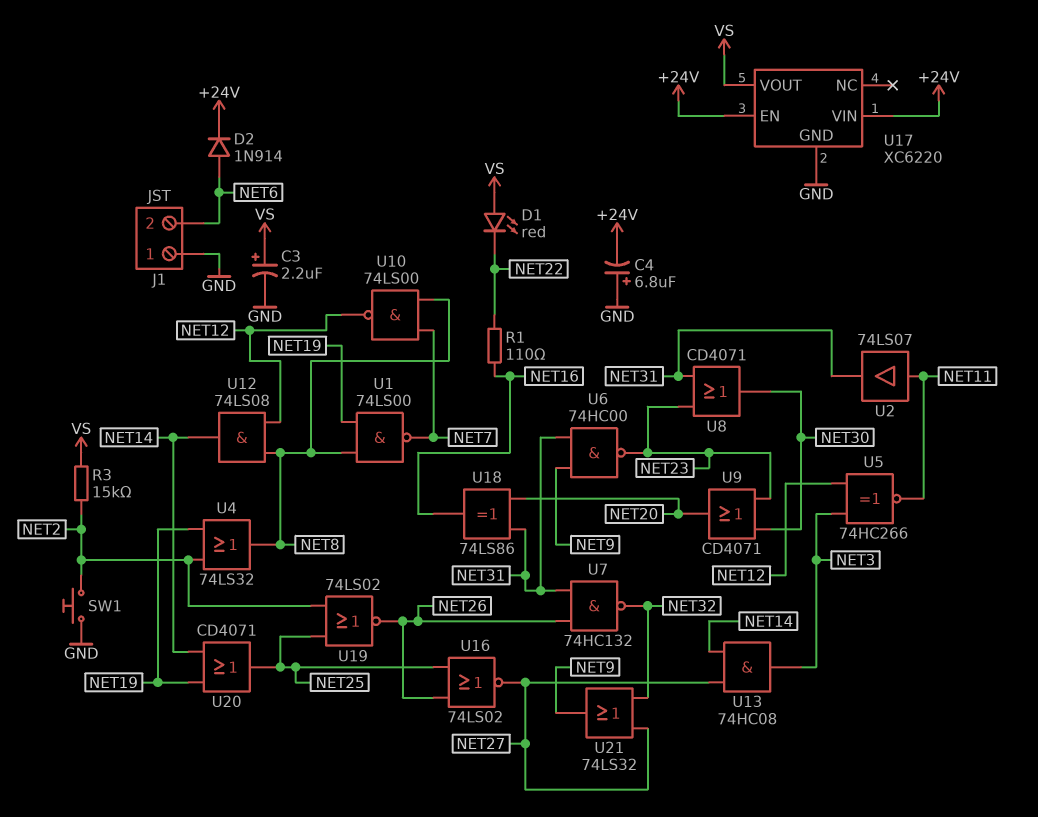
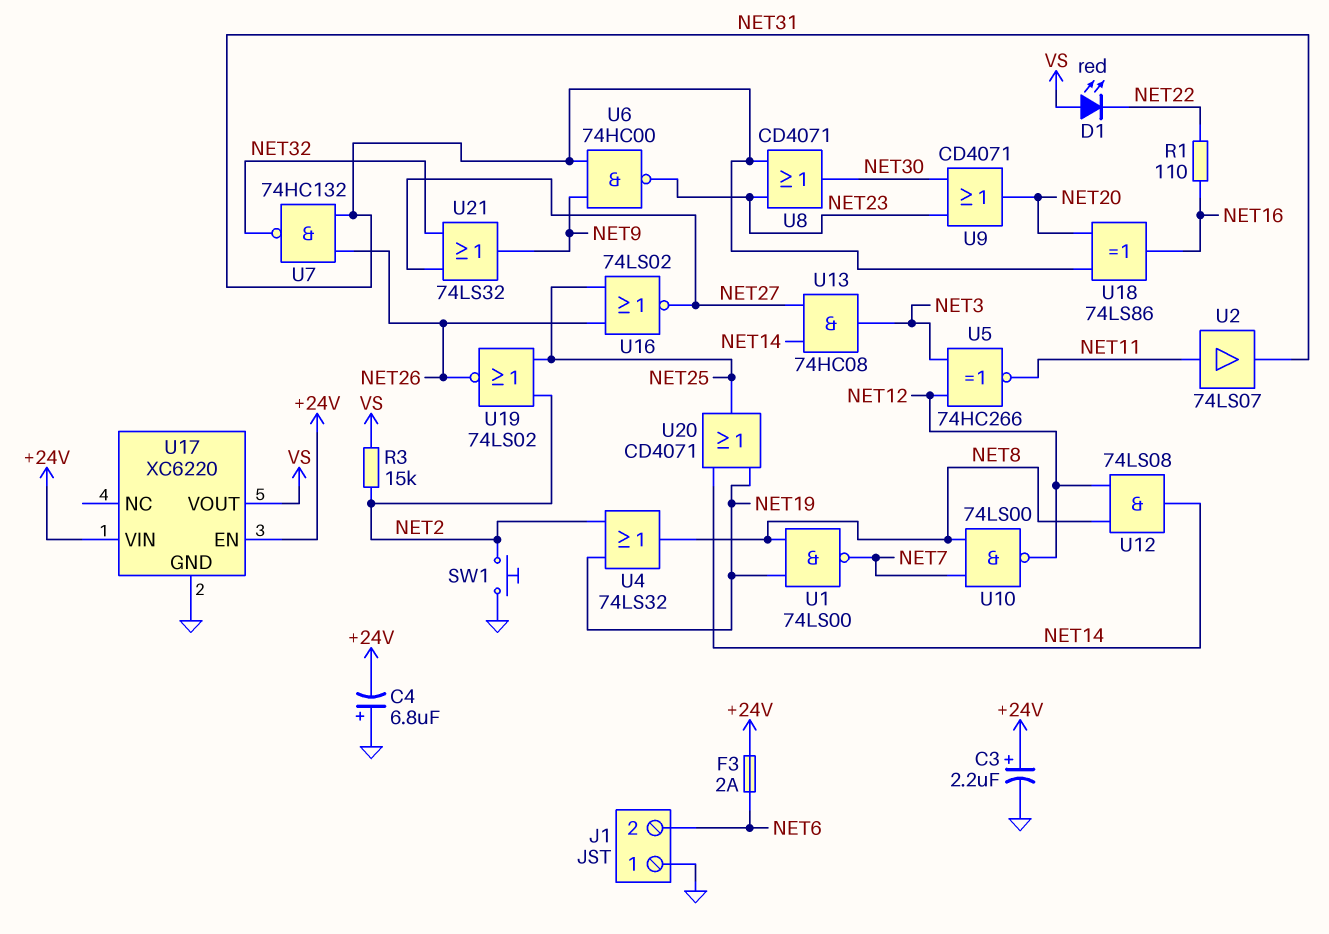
C3: 2.2uF (plus VS, minus GND) -> 2.2uF (plus +24V, minus GND)
D2: diode 1N914 (A NET6, K +24V) -> none
F3: none -> 2A (+24V, NET6)

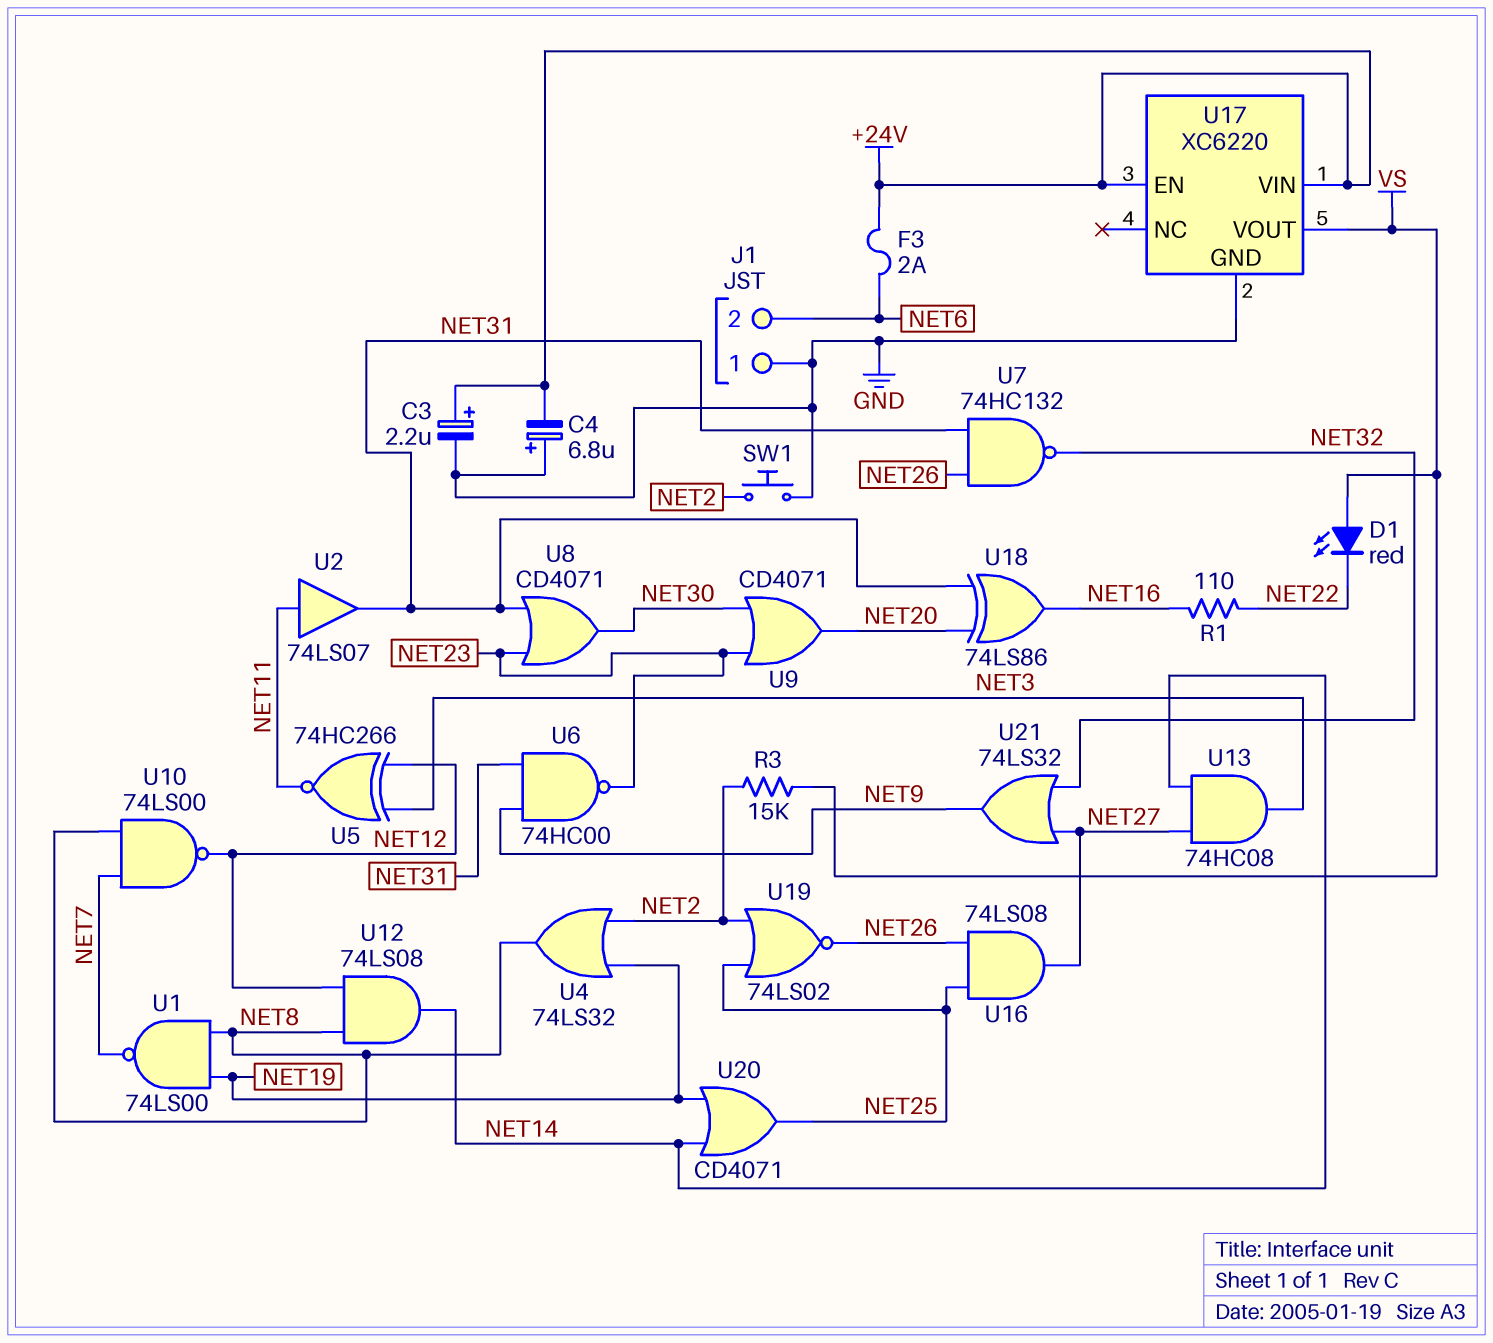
U16: NOR 74LS02 (in NET25, in NET26, out NET27) -> AND 74LS08 (in NET25, in NET26, out NET27)

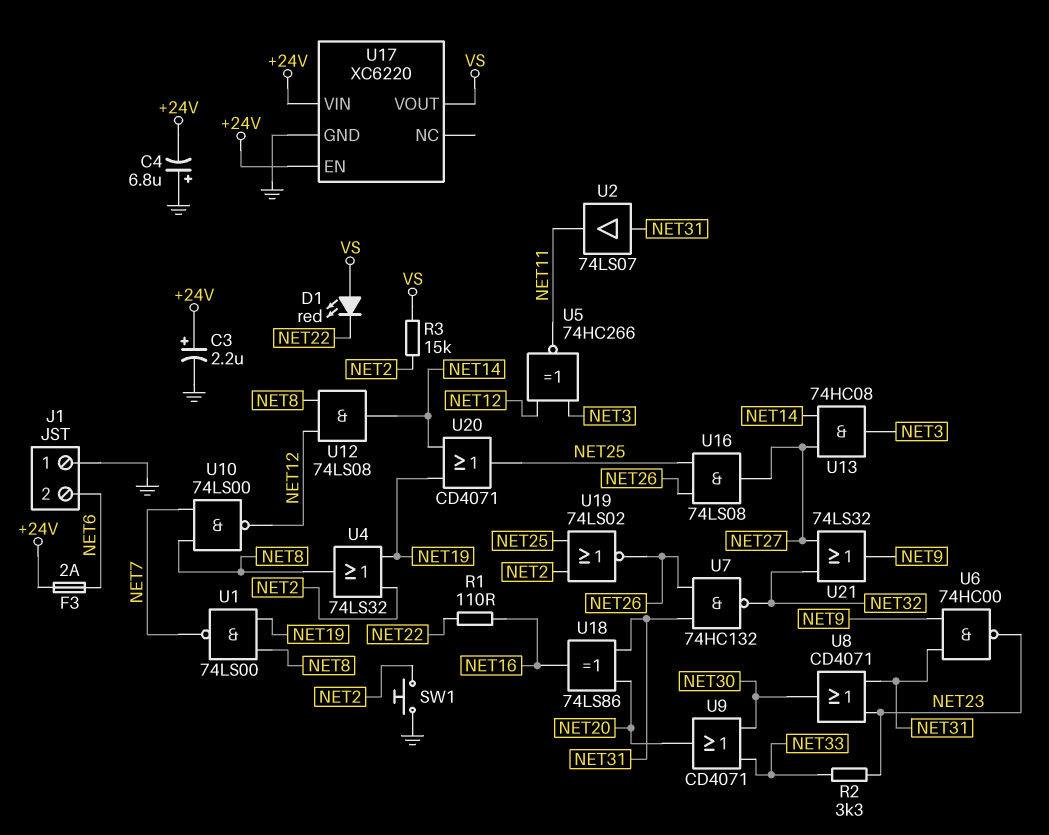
R2: none -> 3.3k (NET23, NET33)
U2: buffer 74LS07 (in NET11, out NET31) -> buffer 74LS07 (in NET31, out NET11)
U9: OR CD4071 (in NET23, in NET30, out NET20) -> OR CD4071 (in NET30, in NET33, out NET20)

